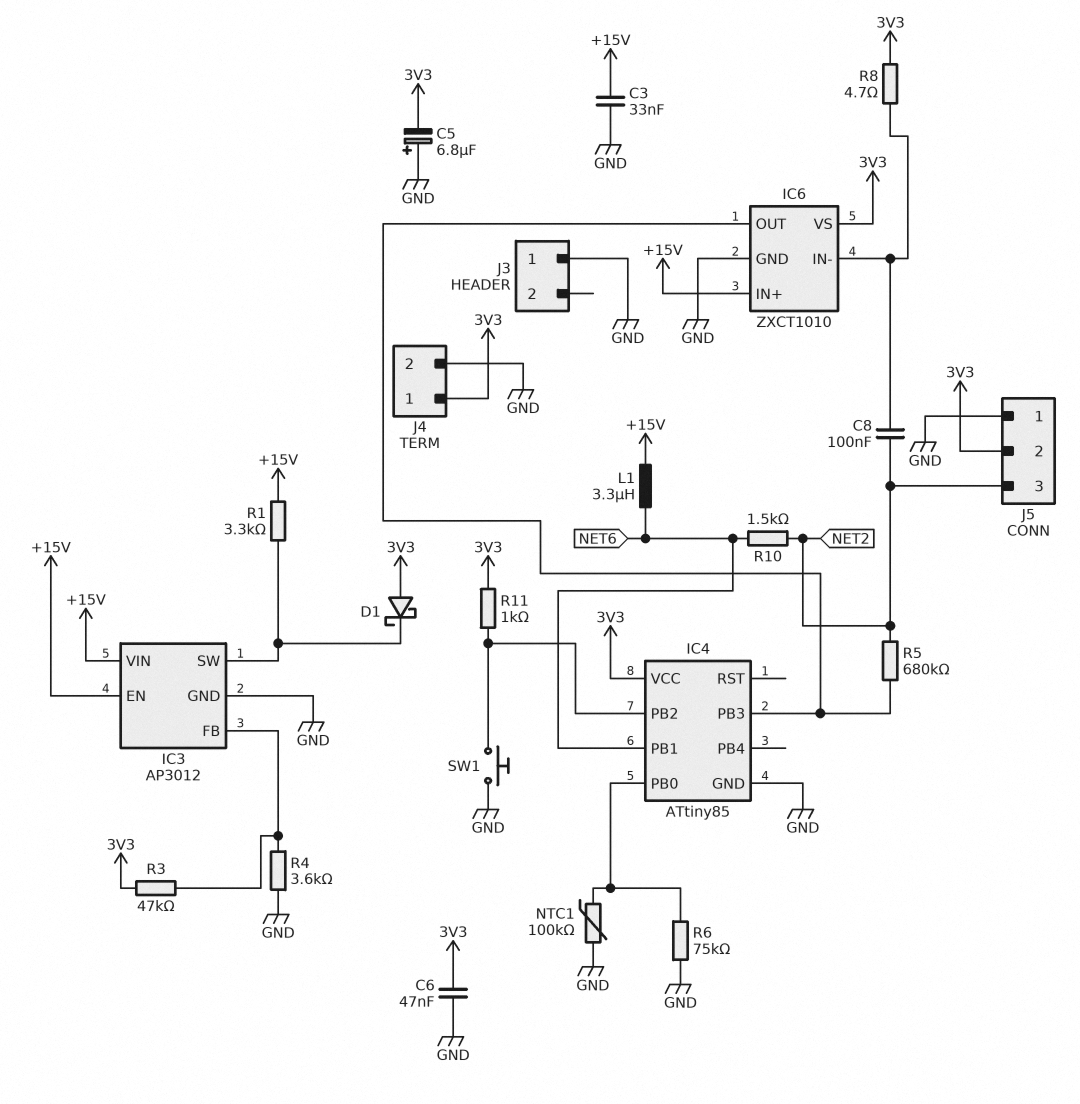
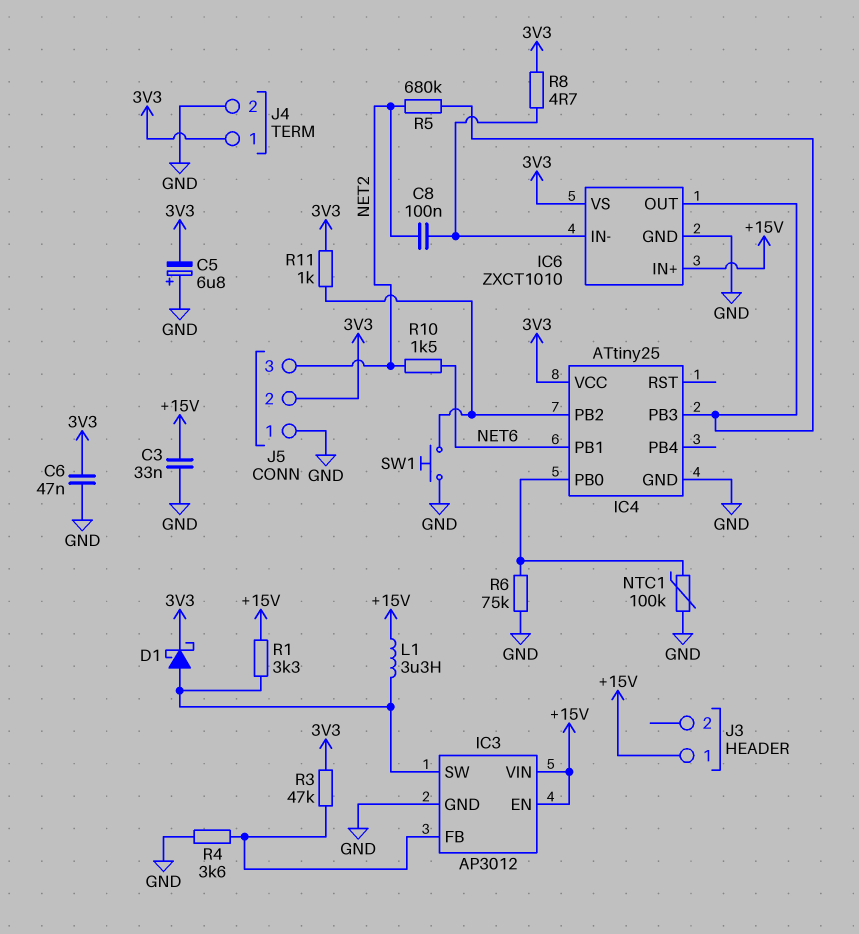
D1: schottky (A 3V3, K IC3/SW) -> schottky (A IC3/SW, K 3V3)
IC4: ATtiny85 -> ATtiny25
J3 pin 1: GND -> +15V
L1: 3.3uH (+15V, NET6) -> 3.3uH (+15V, IC3/SW)

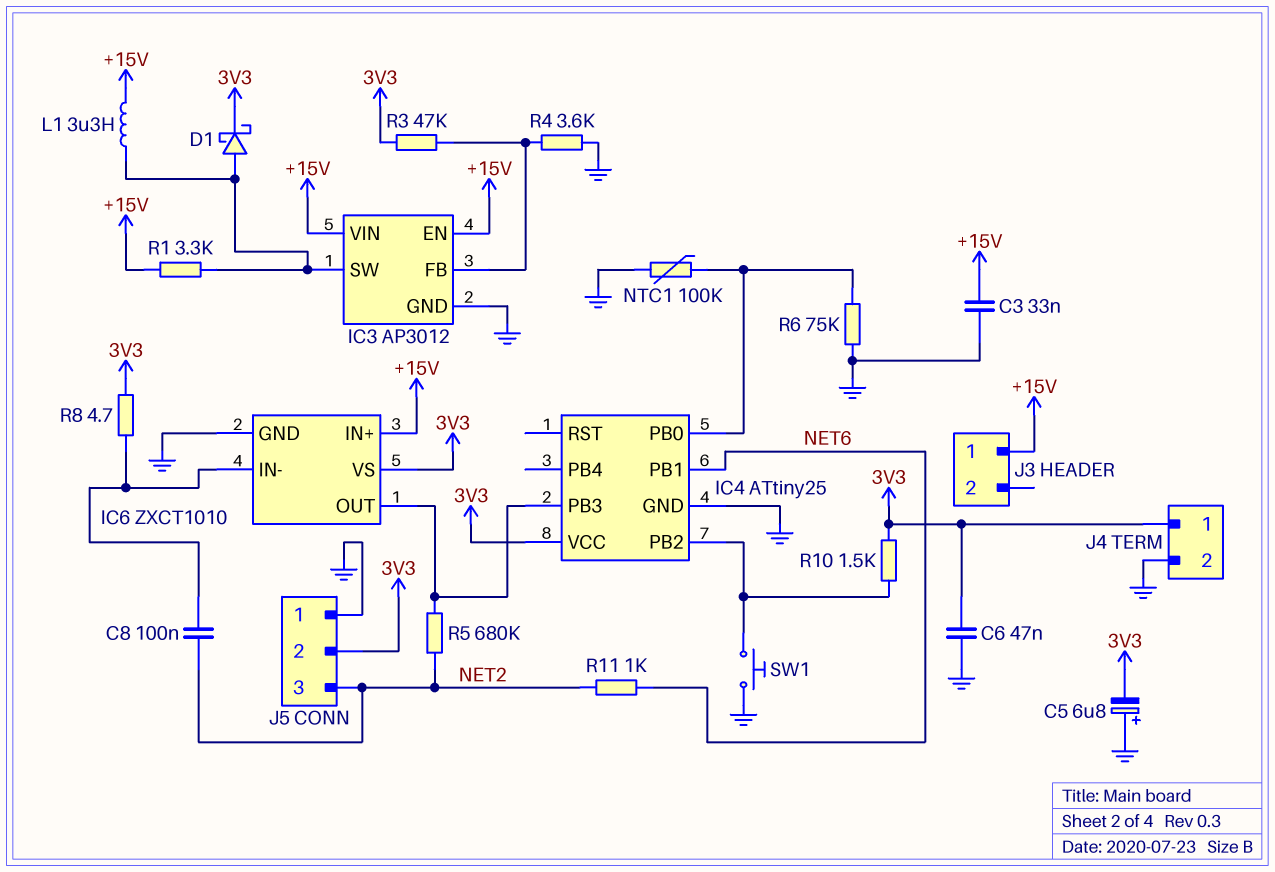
R10: 1.5k (NET2, NET6) -> 1.5k (3V3, IC4/PB2)
R11: 1k (3V3, IC4/PB2) -> 1k (NET2, NET6)

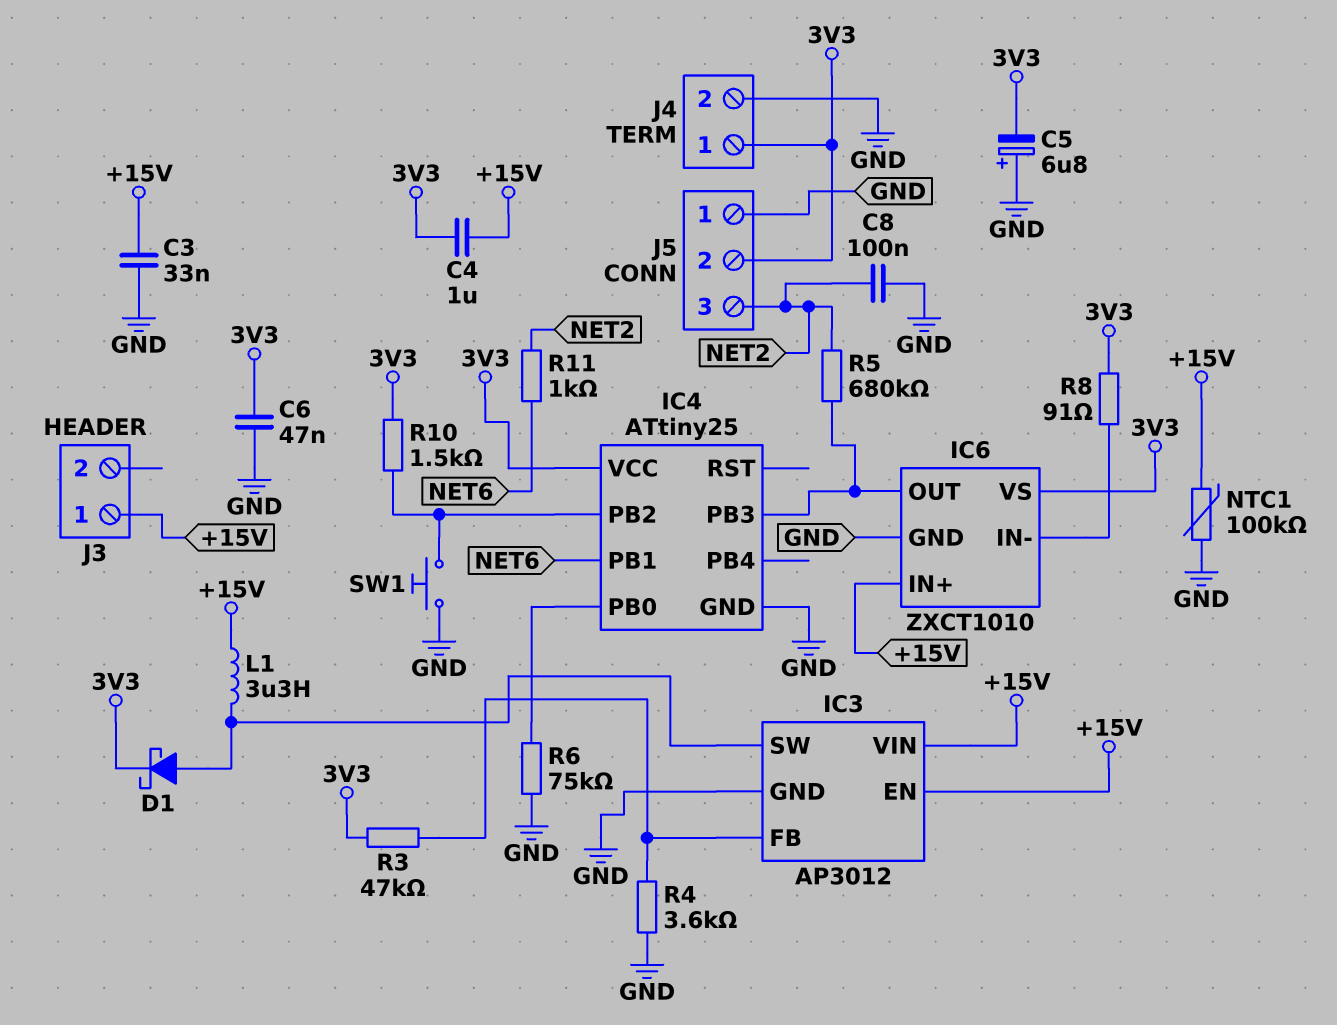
C4: none -> 1uF (+15V, 3V3)
C8: 100nF (IC6/IN-, NET2) -> 100nF (GND, NET2)
NTC1: 100k (GND, IC4/PB0) -> 100k (+15V, GND)
R1: 3.3k (+15V, IC3/SW) -> none
R8: 4.7 (3V3, IC6/IN-) -> 91 (3V3, IC6/IN-)

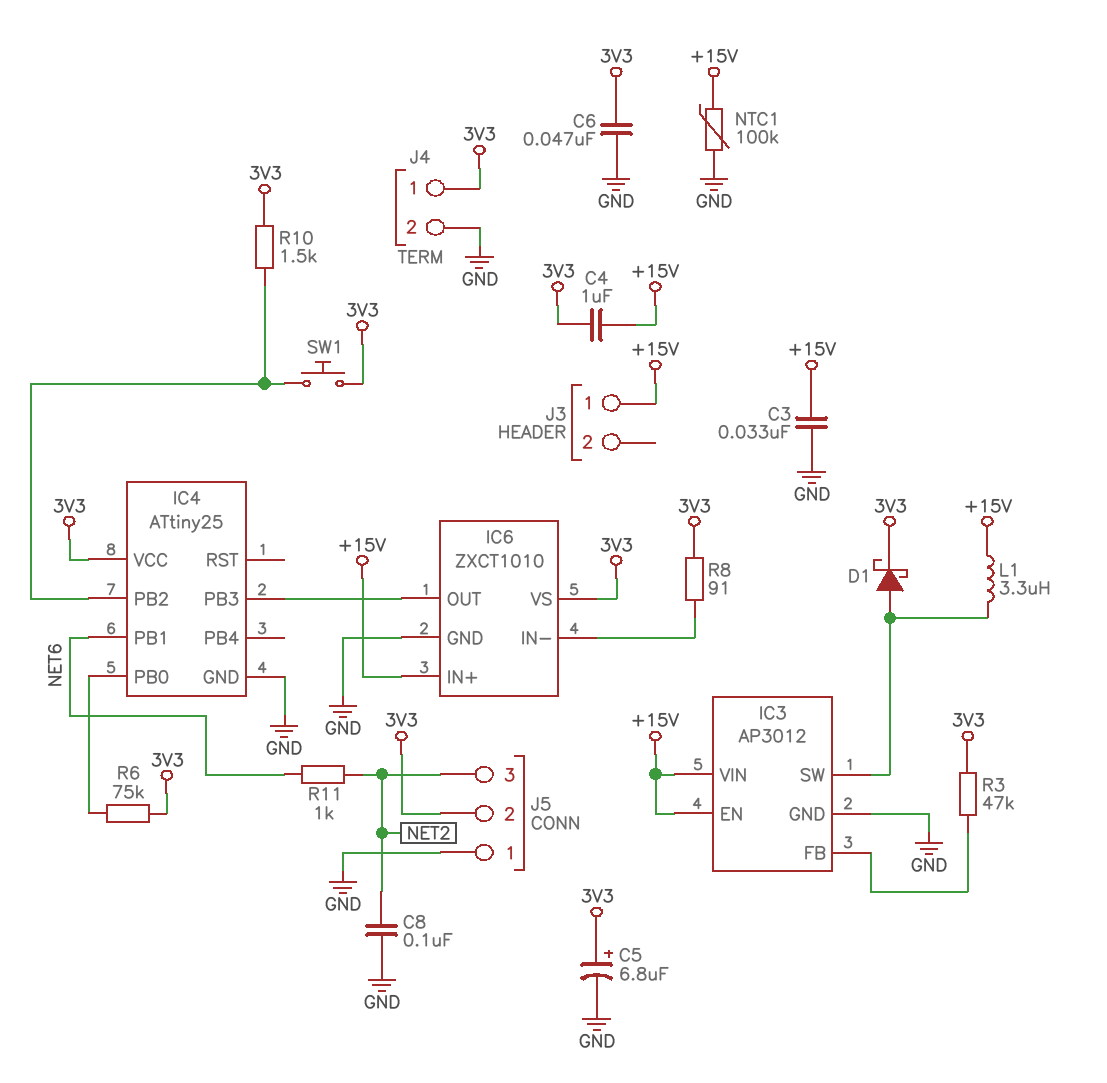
C5: 6.8uF (plus GND, minus 3V3) -> 6.8uF (plus 3V3, minus GND)
R4: 3.6k (GND, IC3/FB) -> none
R5: 680k (IC4/PB3, NET2) -> none
R6: 75k (GND, IC4/PB0) -> 75k (3V3, IC4/PB0)
SW1: button (GND, IC4/PB2) -> button (3V3, IC4/PB2)

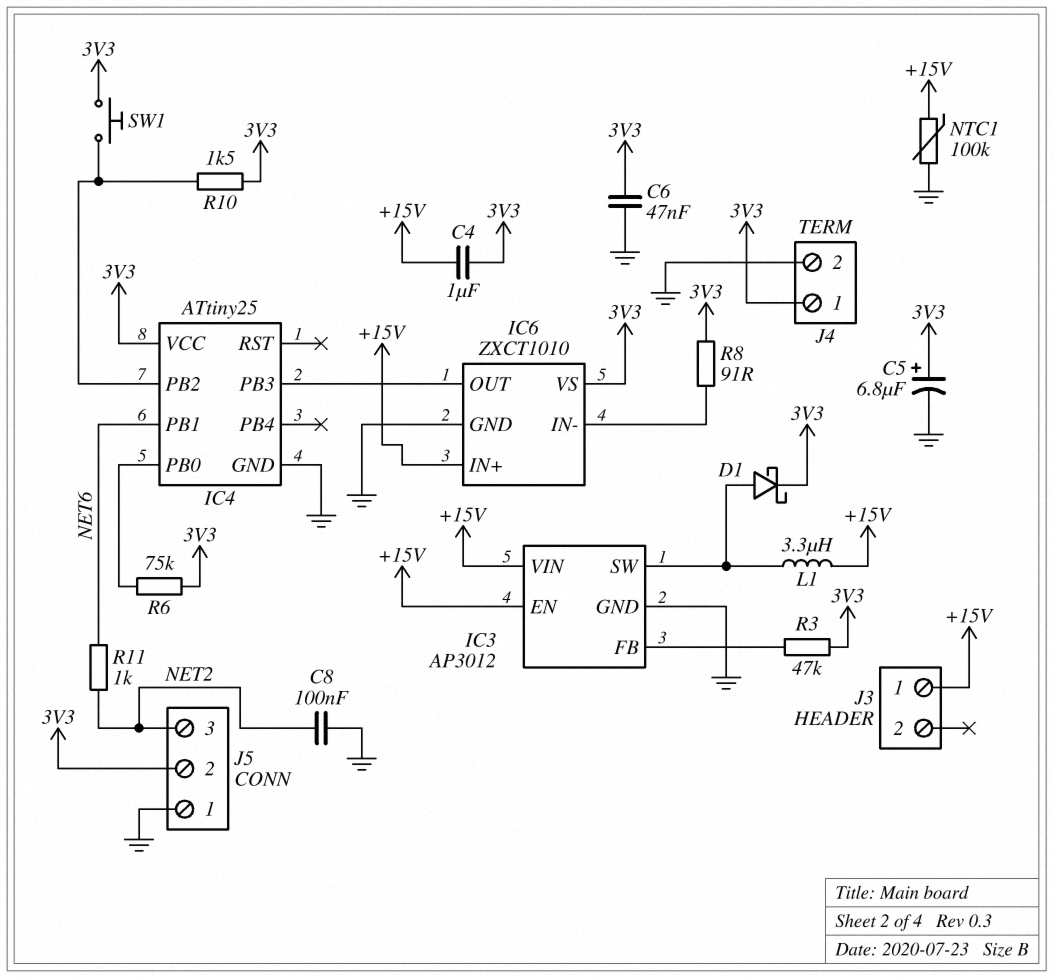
C3: 33nF (+15V, GND) -> none

